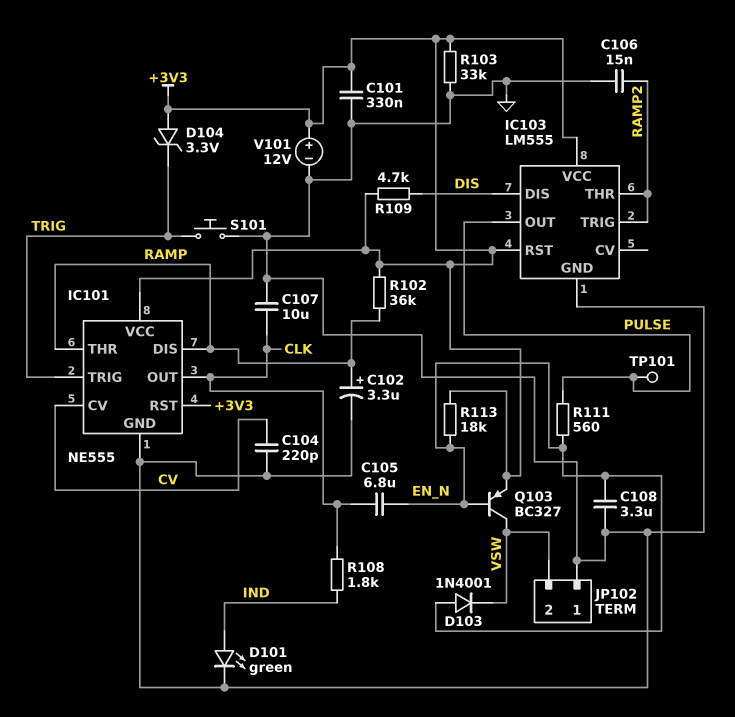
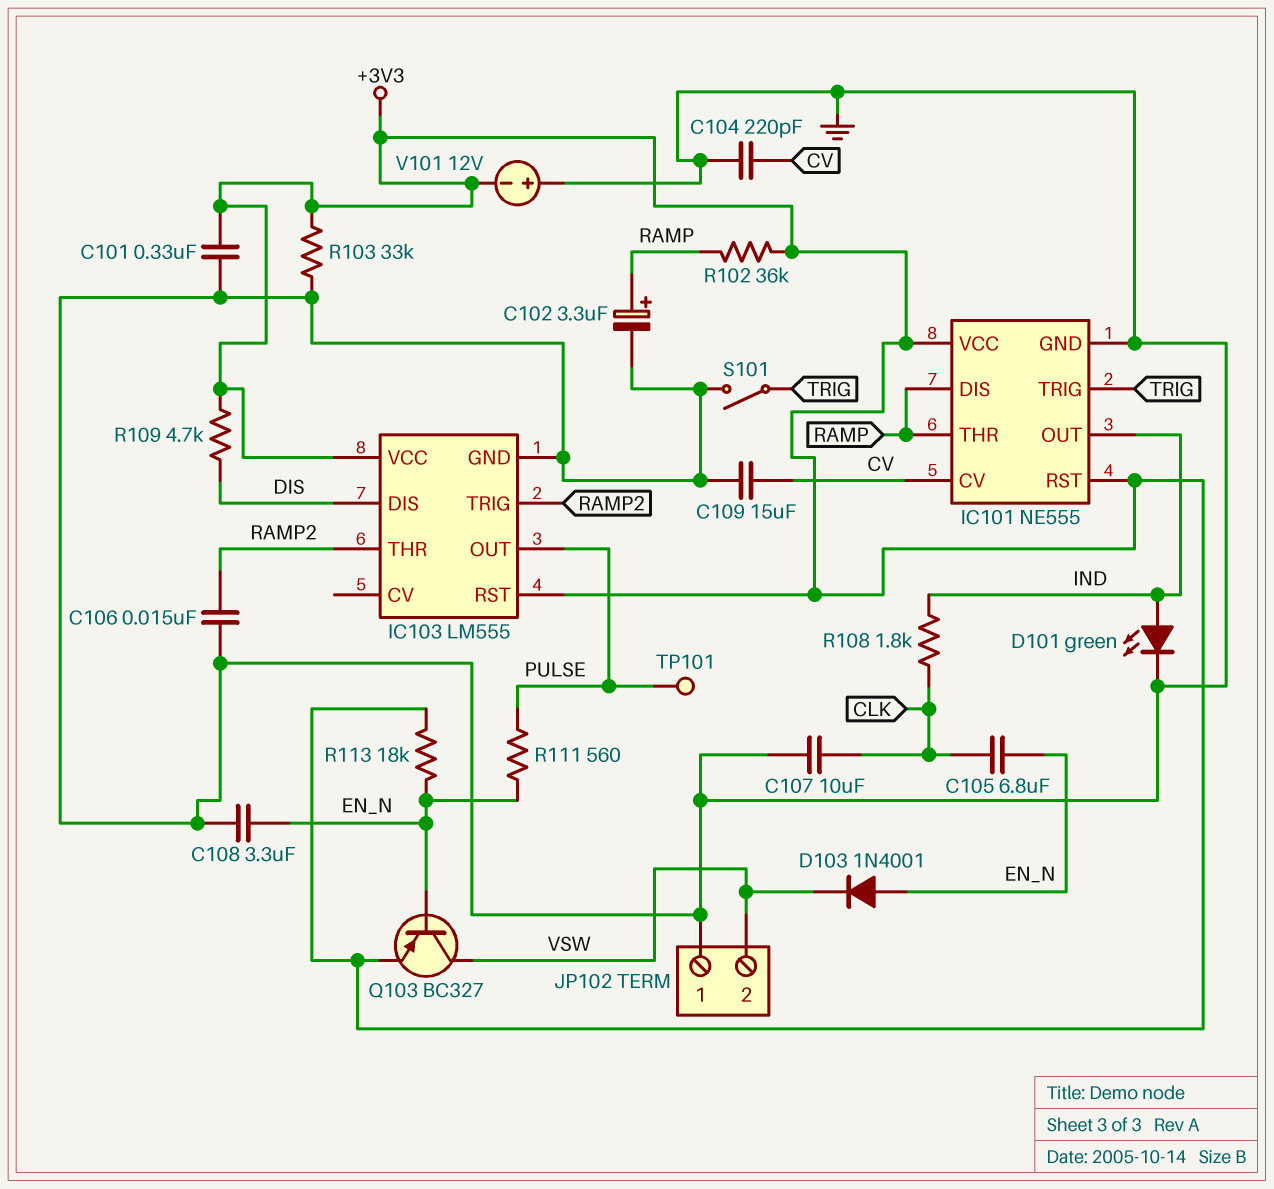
C109: none -> 15uF (CV, GND)
D104: zener 3.3V (A +3V3, K TRIG) -> none
IC101 pin OUT: CLK -> IND
S101: button (GND, TRIG) -> switch (GND, TRIG)
V101: 12V (plus +3V3, minus GND) -> 12V (plus GND, minus +3V3)

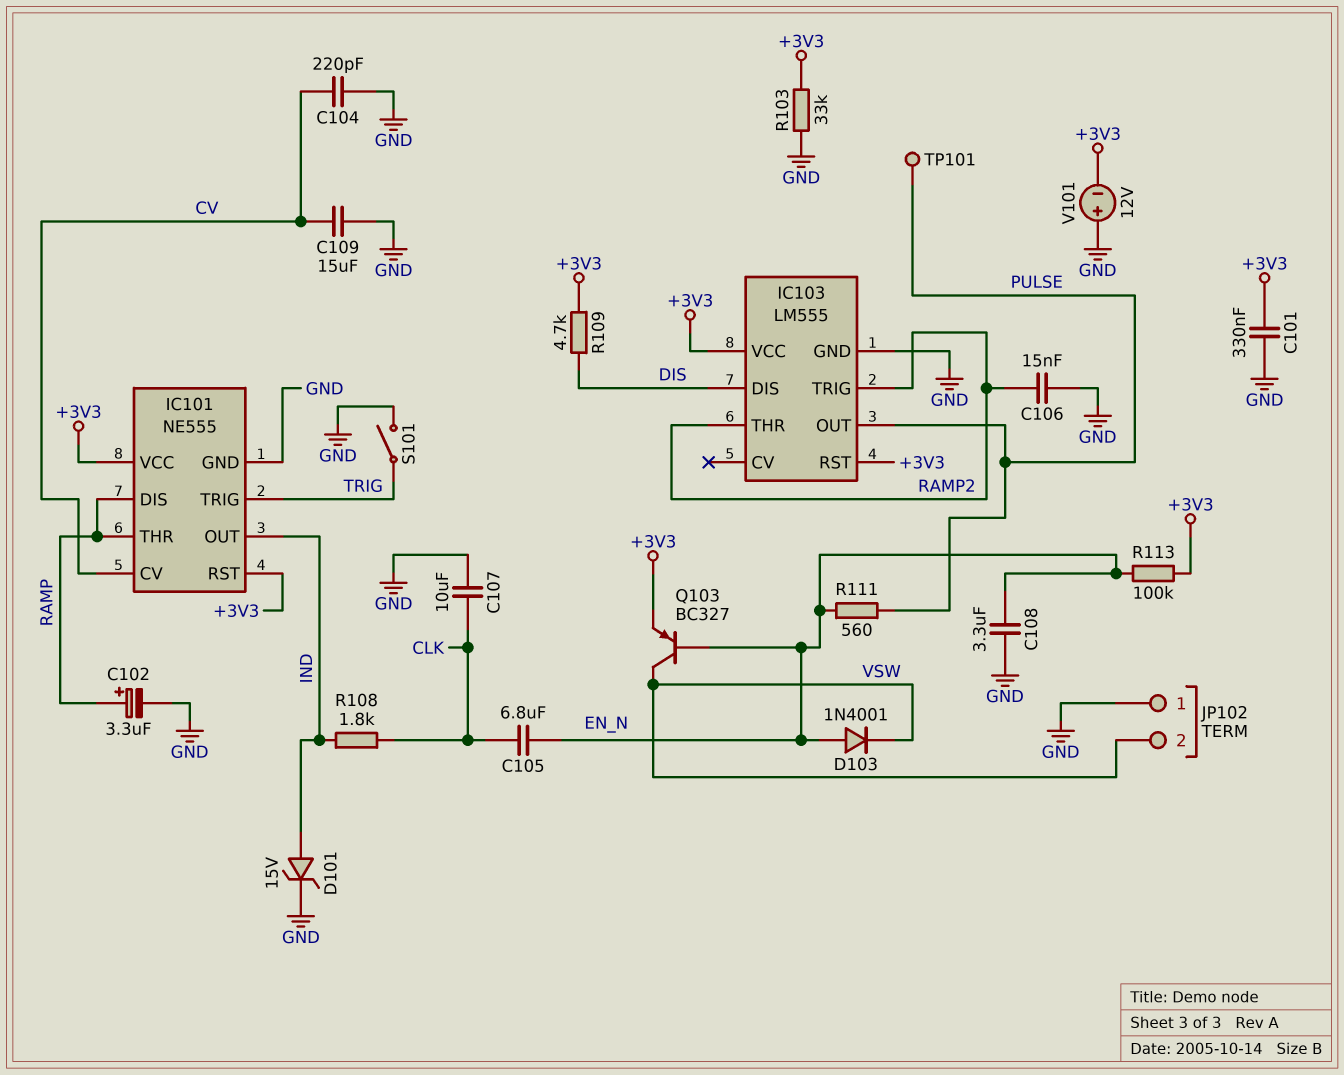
D101: LED green (A IND, K GND) -> zener 15V (A IND, K GND)
R102: 36k (+3V3, RAMP) -> none
R113: 18k (+3V3, EN_N) -> 100k (+3V3, EN_N)

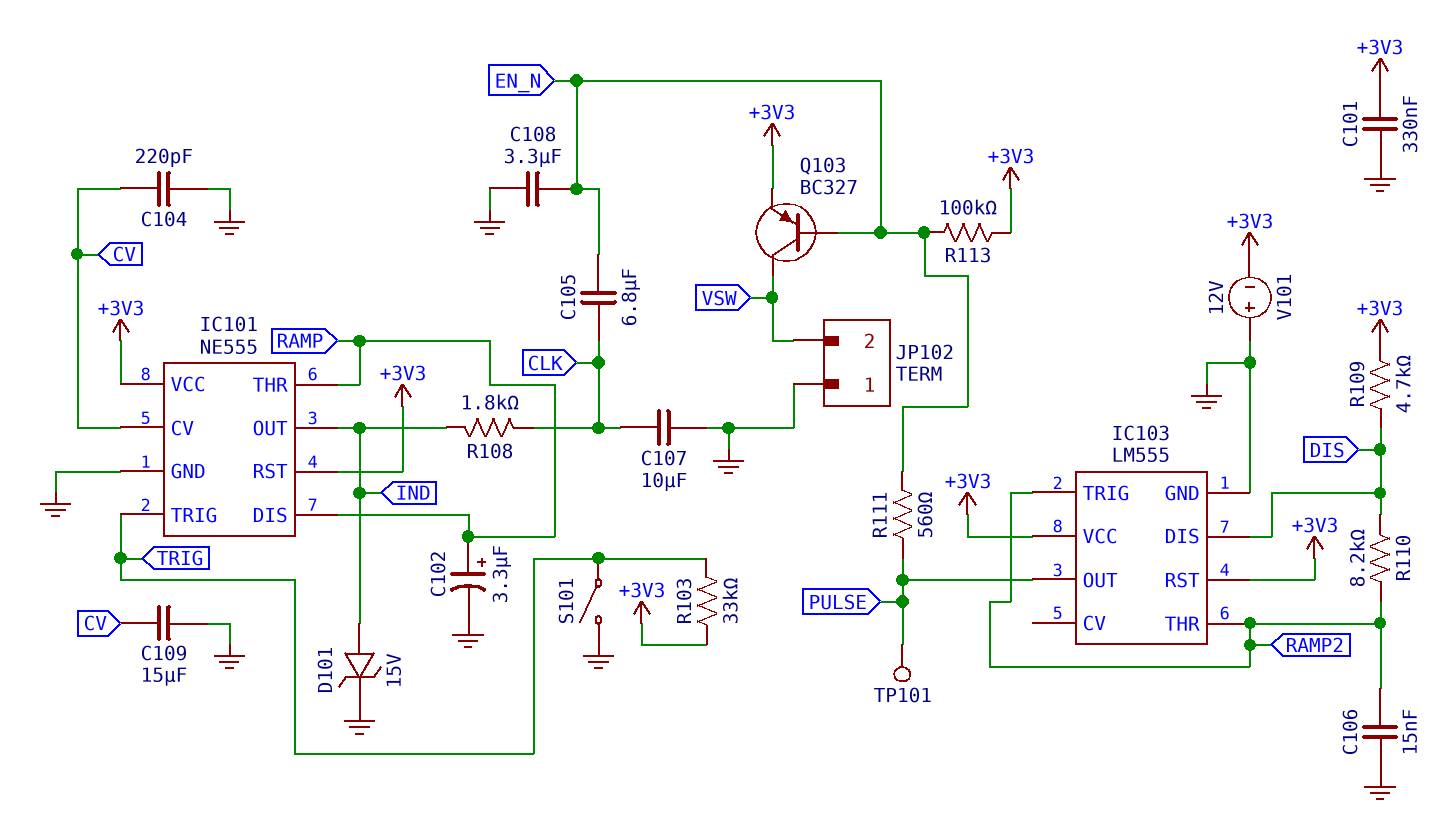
D103: diode 1N4001 (A EN_N, K VSW) -> none
R103: 33k (+3V3, GND) -> 33k (+3V3, TRIG)
R110: none -> 8.2k (DIS, RAMP2)

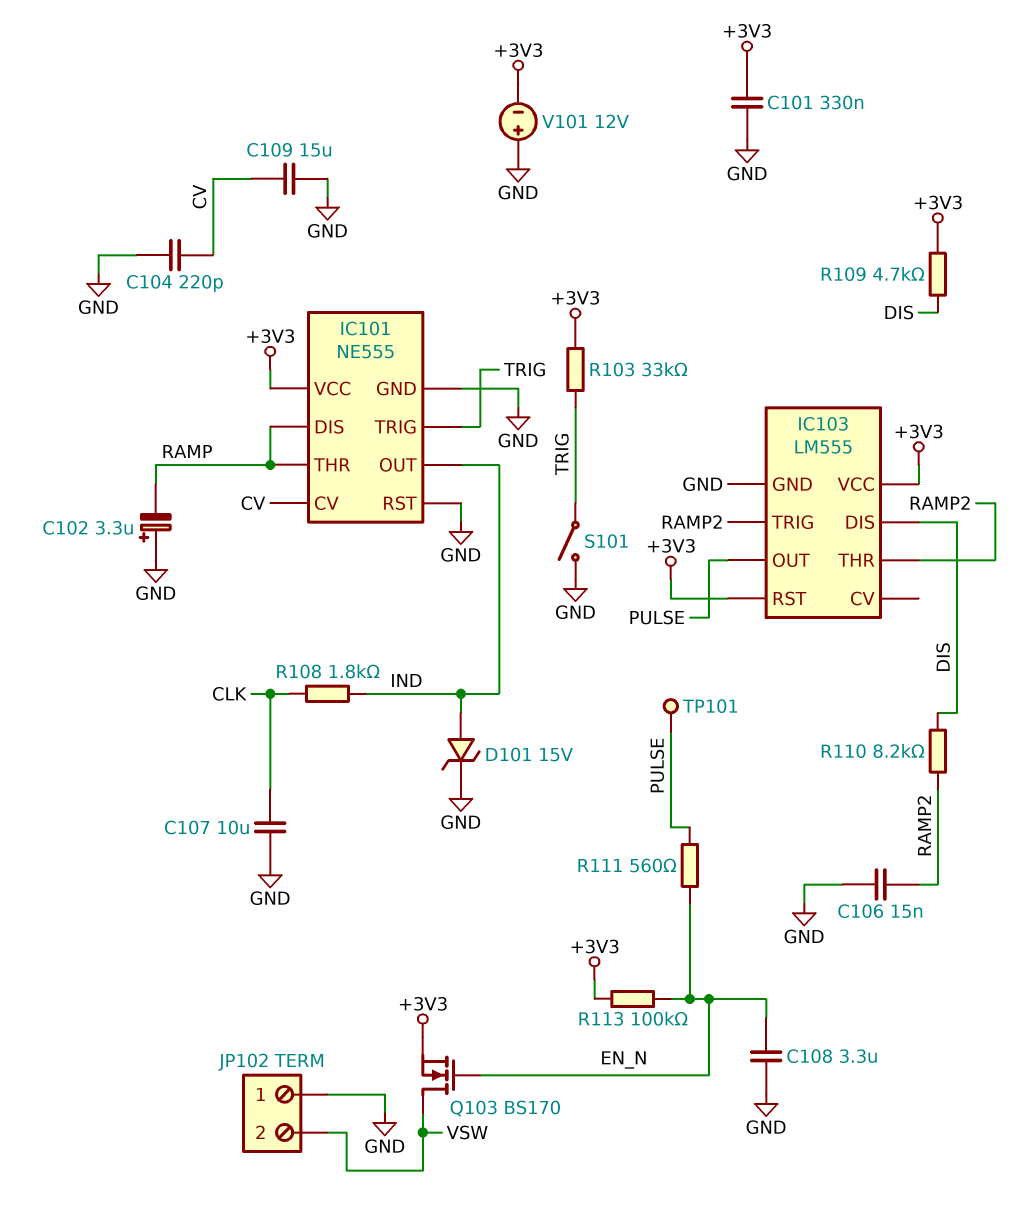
C102: 3.3uF (plus RAMP, minus GND) -> 3.3uF (plus GND, minus RAMP)
C105: 6.8uF (CLK, EN_N) -> none
IC101 pin RST: +3V3 -> GND
Q103: PNP BC327 (B EN_N, C VSW, E +3V3) -> NMOS BS170 (G EN_N, D VSW, S +3V3)

